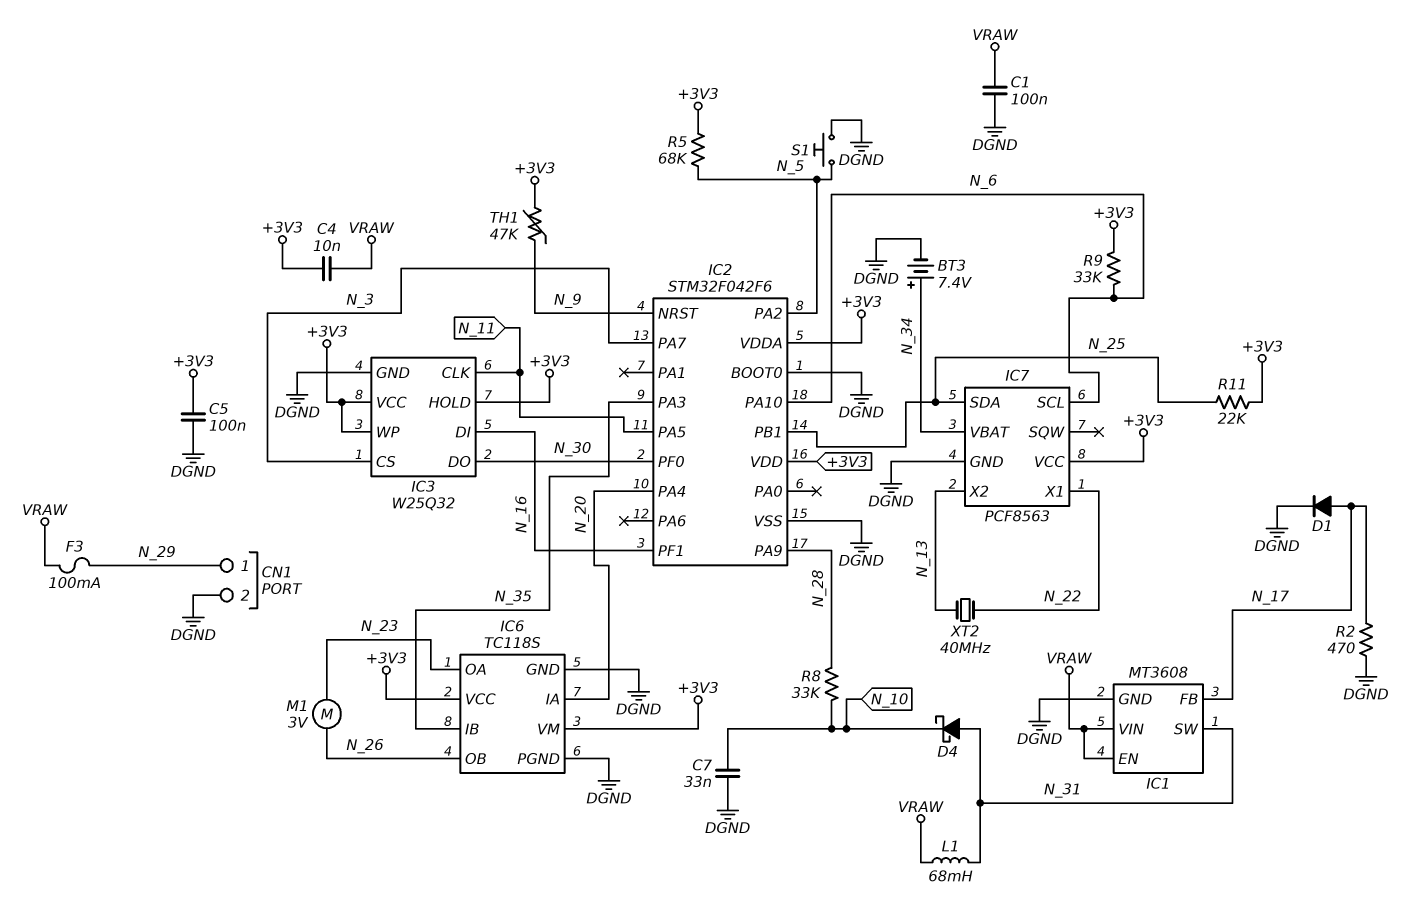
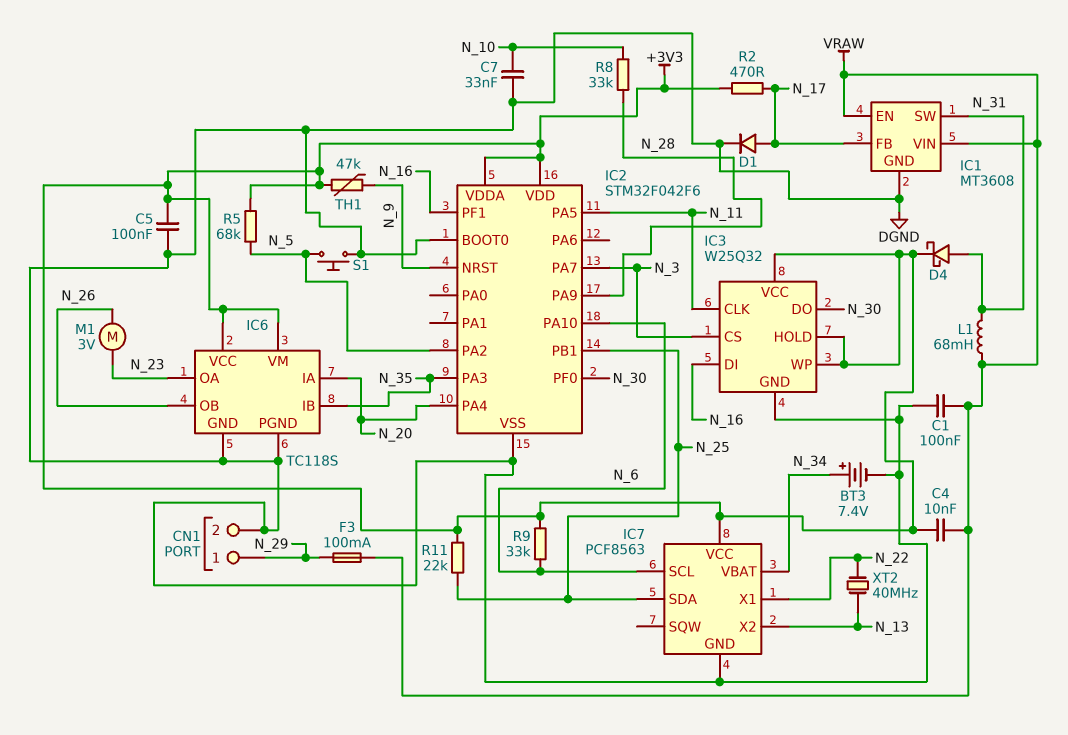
D4: schottky (A N_31, K N_10) -> schottky (A N_31, K +3V3)
R2: 470 (DGND, N_17) -> 470 (+3V3, N_17)

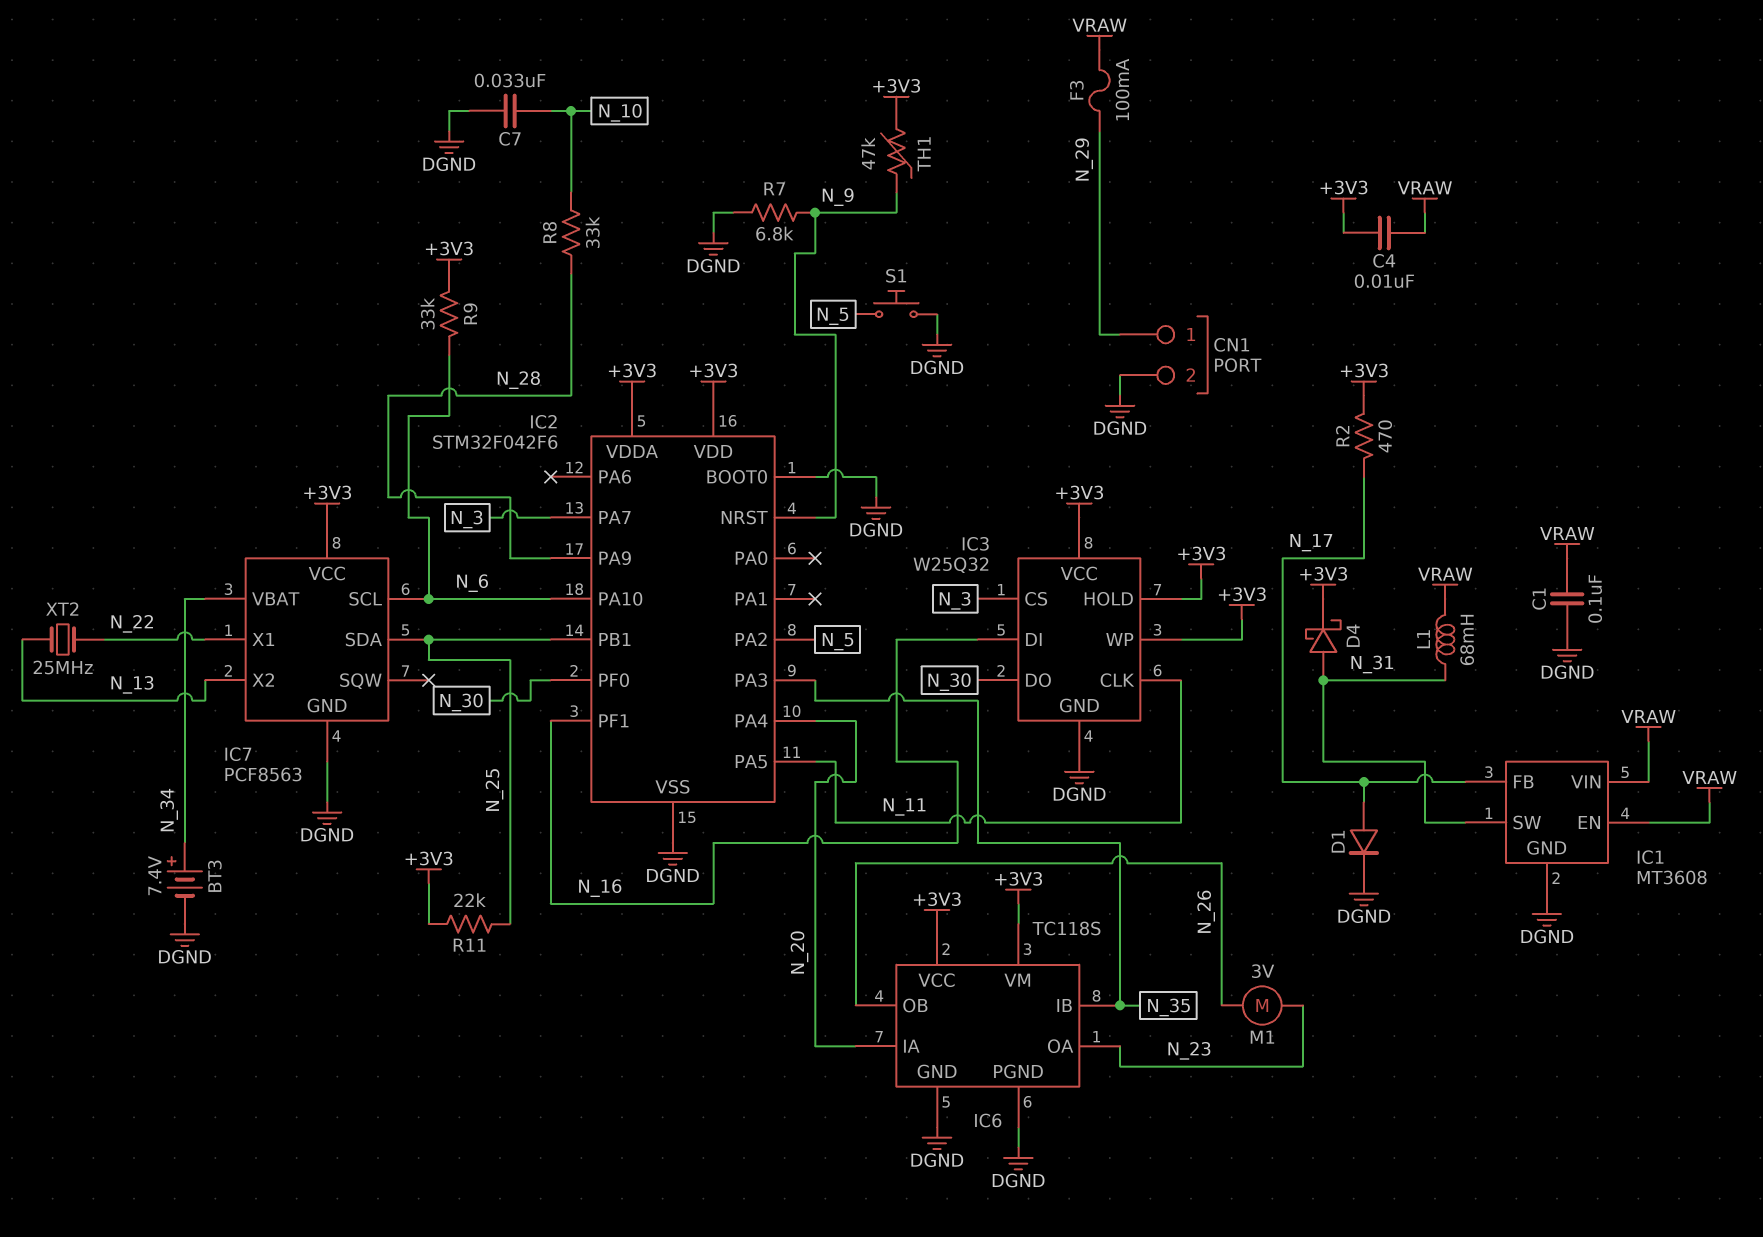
C5: 100nF (+3V3, DGND) -> none
R5: 68k (+3V3, N_5) -> none
R7: none -> 6.8k (DGND, N_9)
XT2: 40MHz (N_13, N_22) -> 25MHz (N_13, N_22)

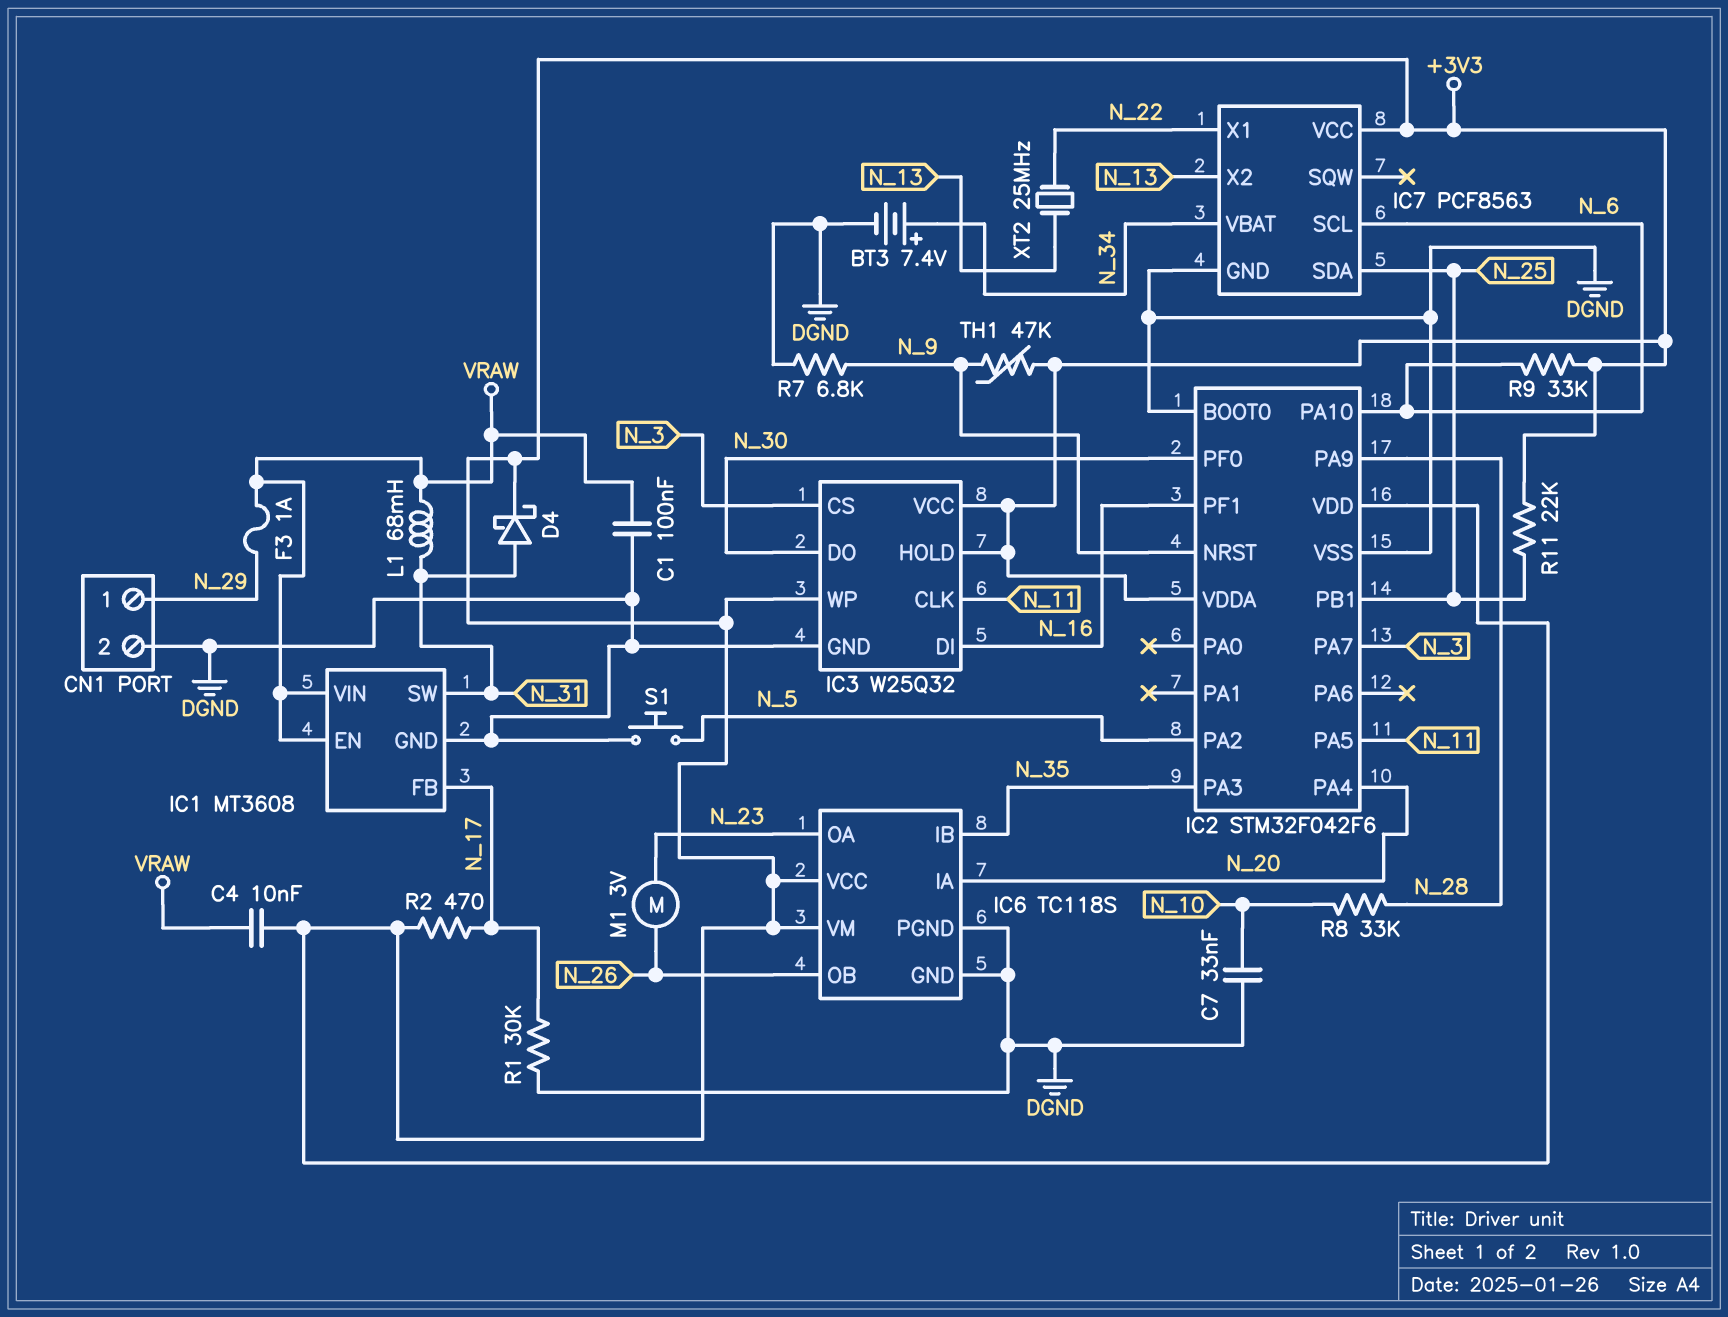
D1: diode (A N_17, K DGND) -> none
F3: 100mA (N_29, VRAW) -> 1A (N_29, VRAW)
R1: none -> 30k (DGND, N_17)

